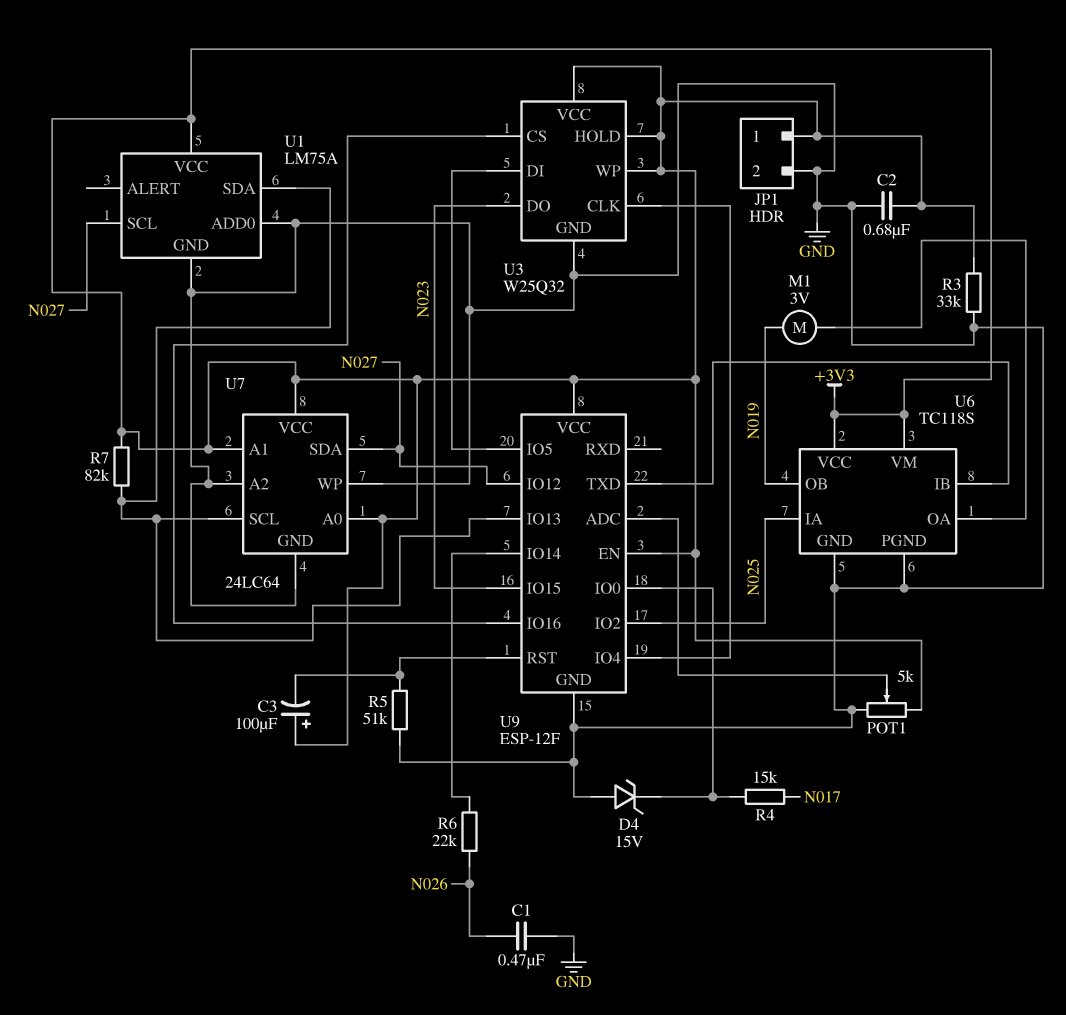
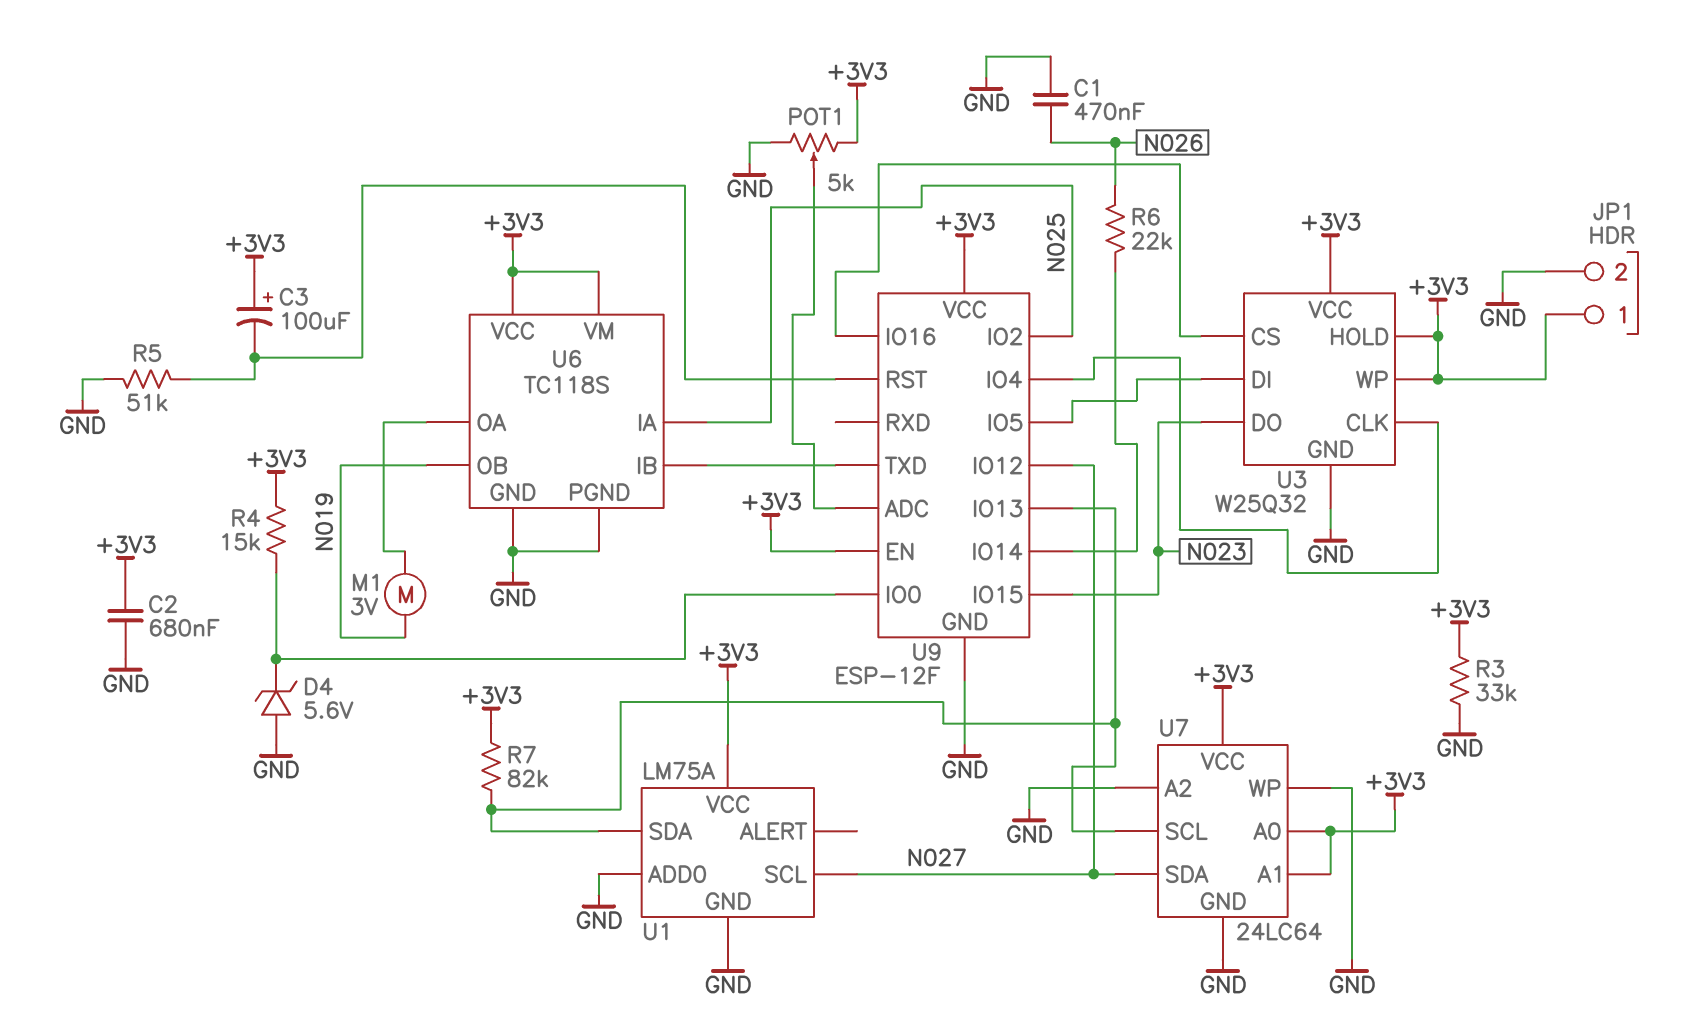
D4: zener 15V (A GND, K U9/IO0) -> zener 5.6V (A GND, K U9/IO0)
R4: 15k (N017, U9/IO0) -> 15k (+3V3, U9/IO0)

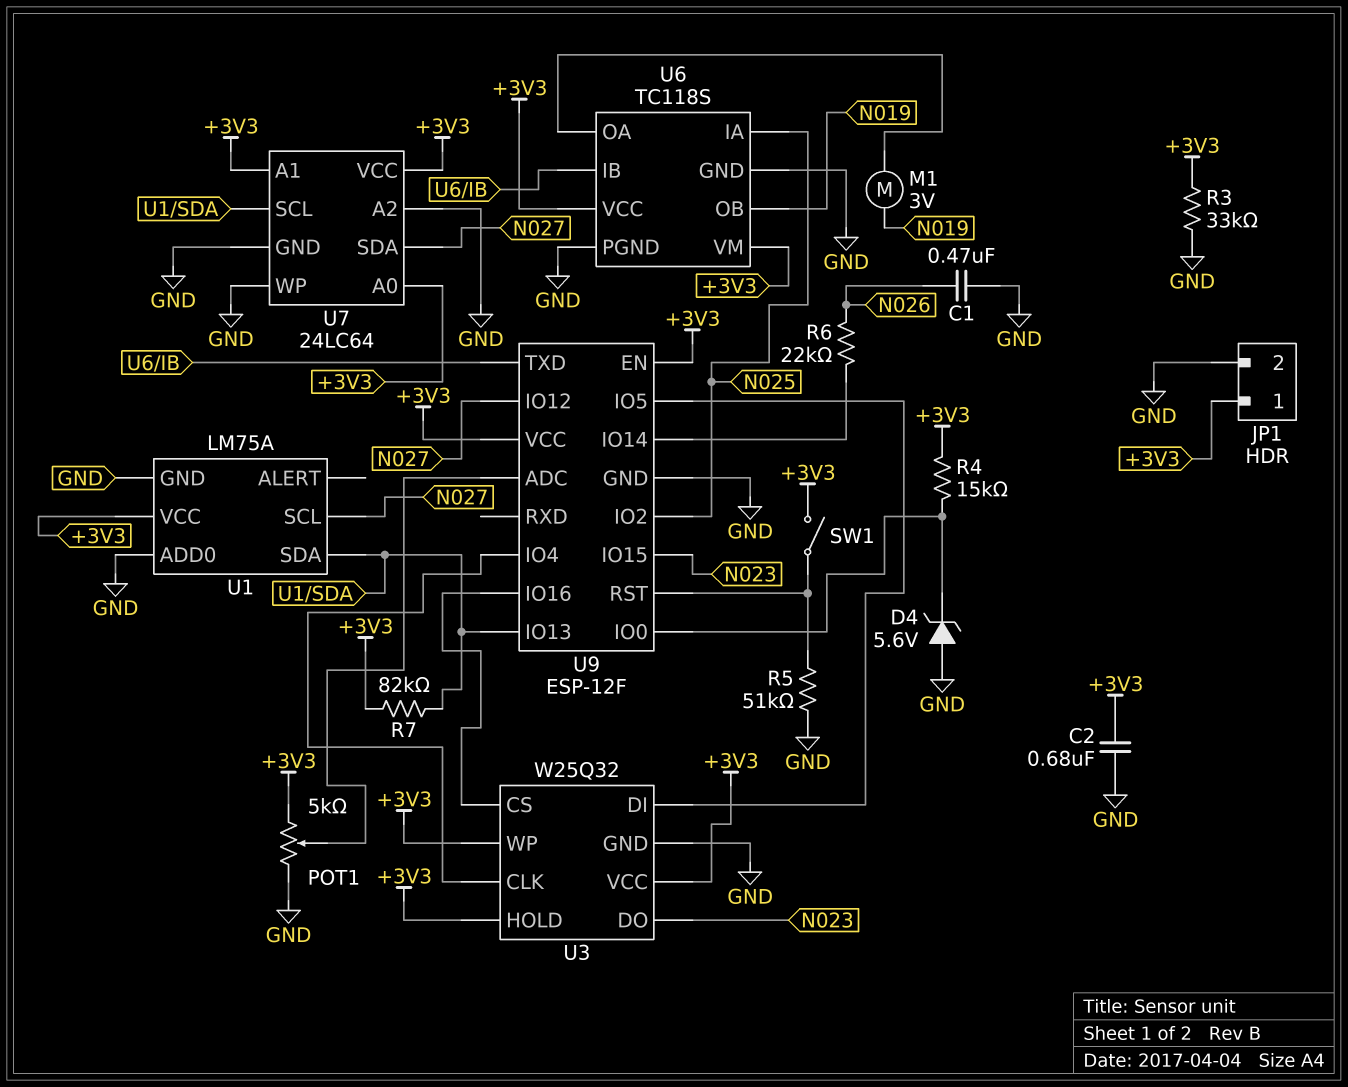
C3: 100uF (plus +3V3, minus U9/RST) -> none
SW1: none -> switch (+3V3, U9/RST)

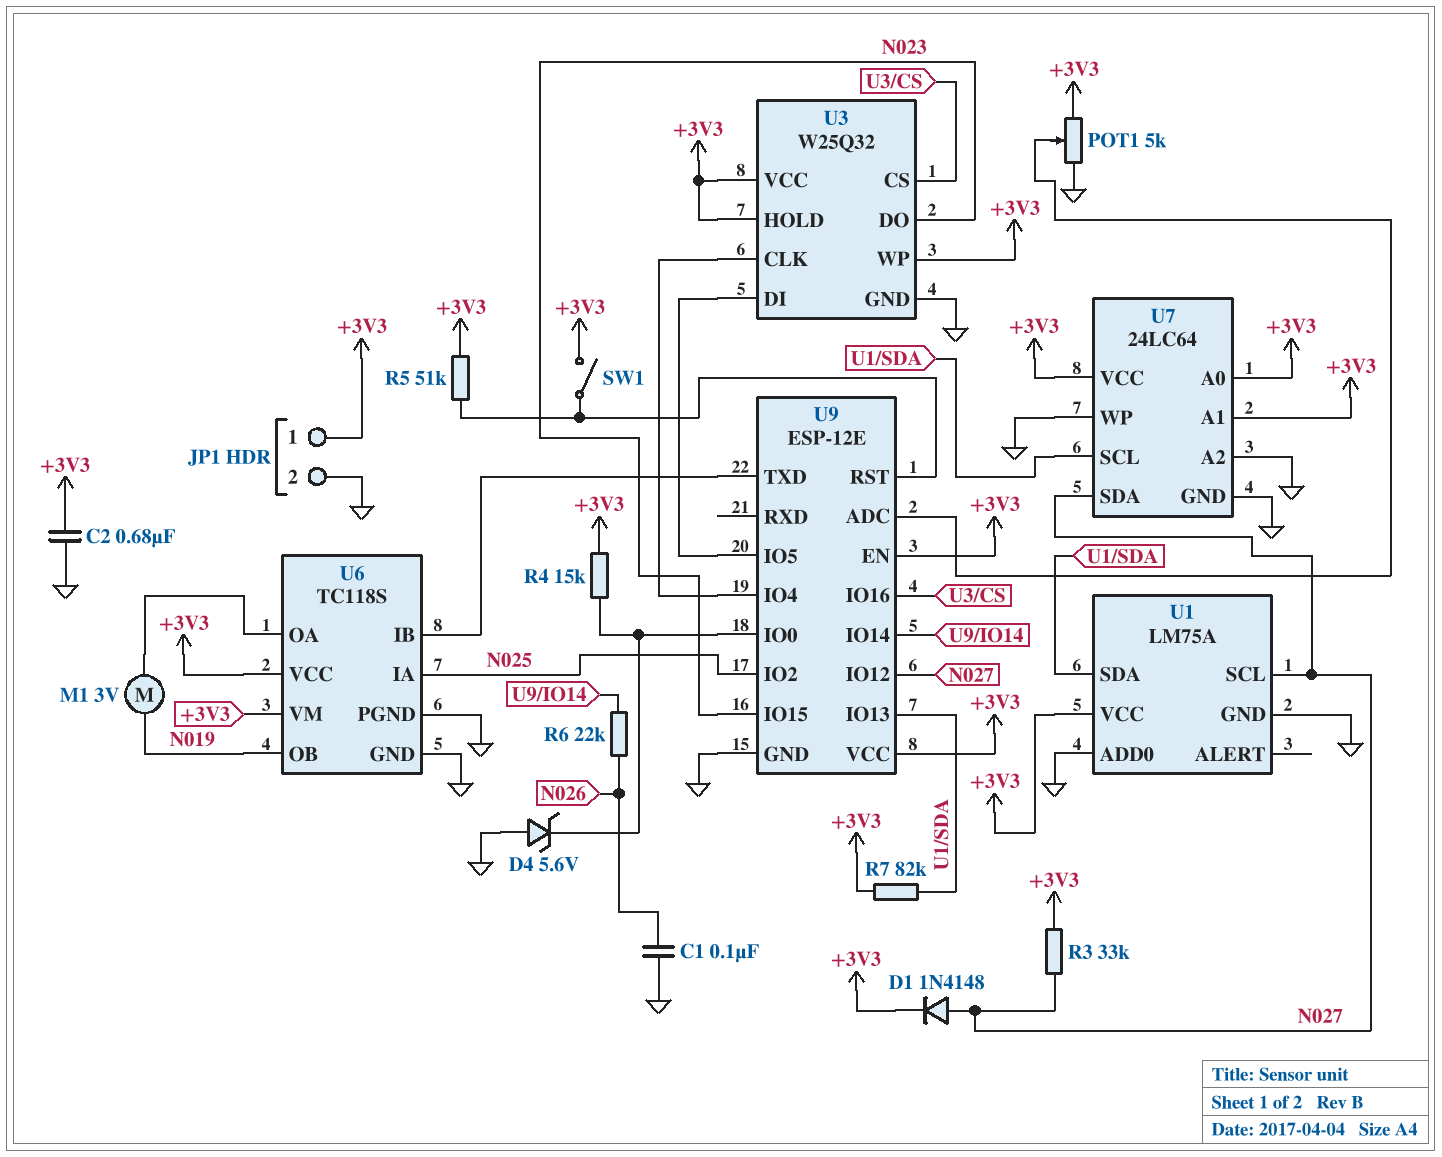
C1: 470nF (GND, N026) -> 100nF (GND, N026)
D1: none -> diode 1N4148 (A N027, K +3V3)
R3: 33k (+3V3, GND) -> 33k (+3V3, N027)
R5: 51k (GND, U9/RST) -> 51k (+3V3, U9/RST)
U9: ESP-12F -> ESP-12E

